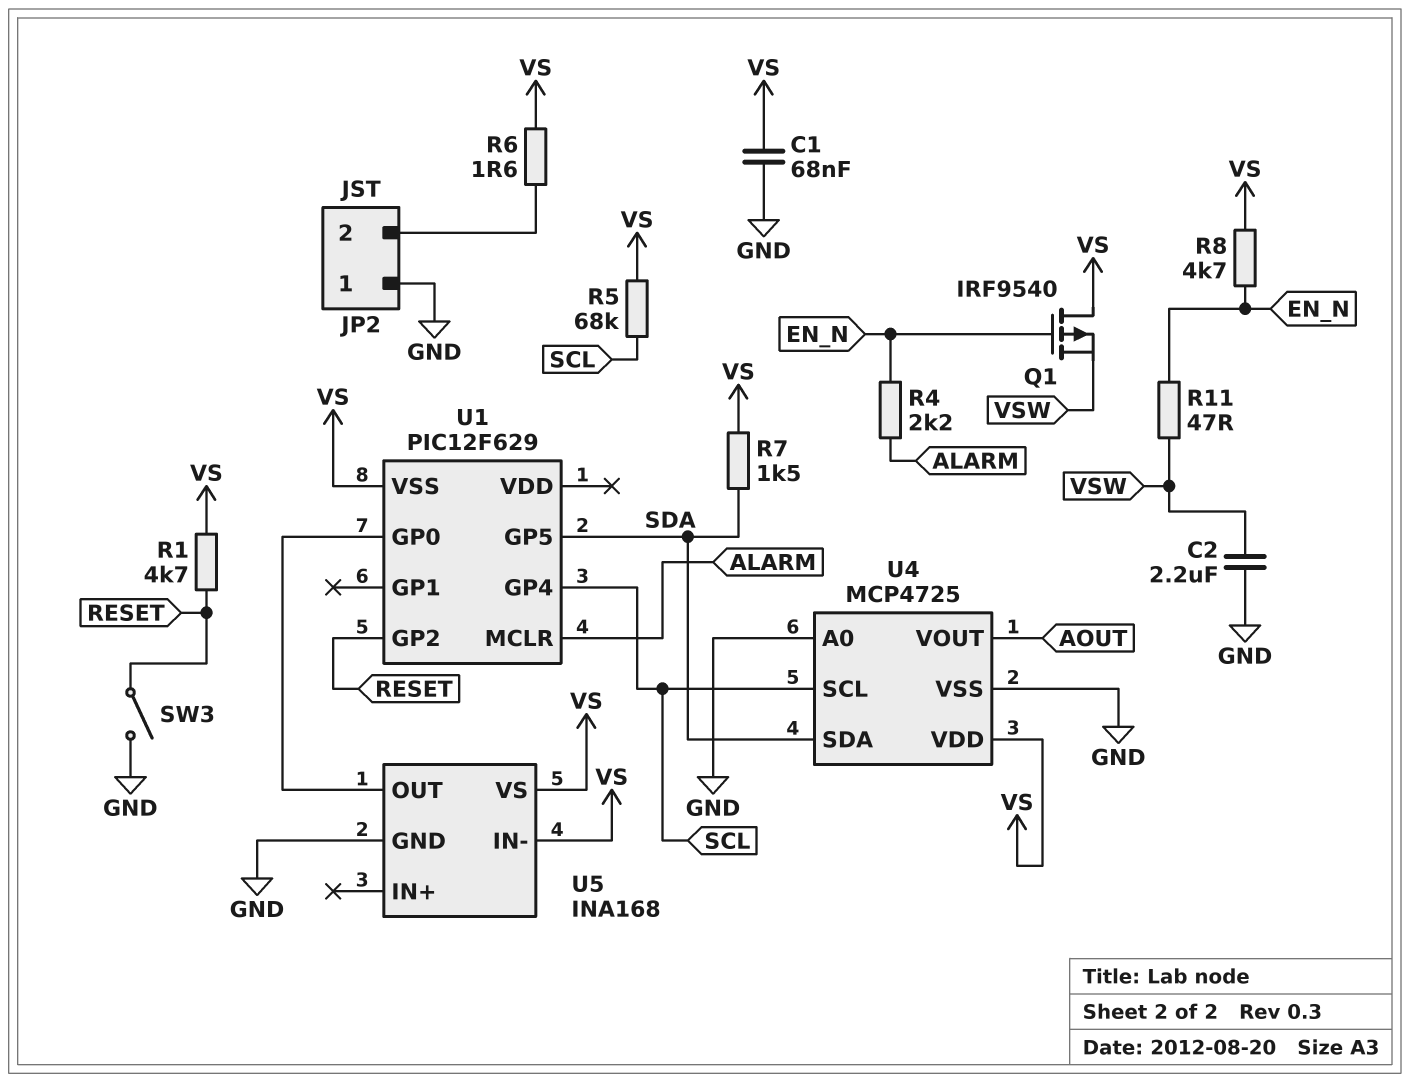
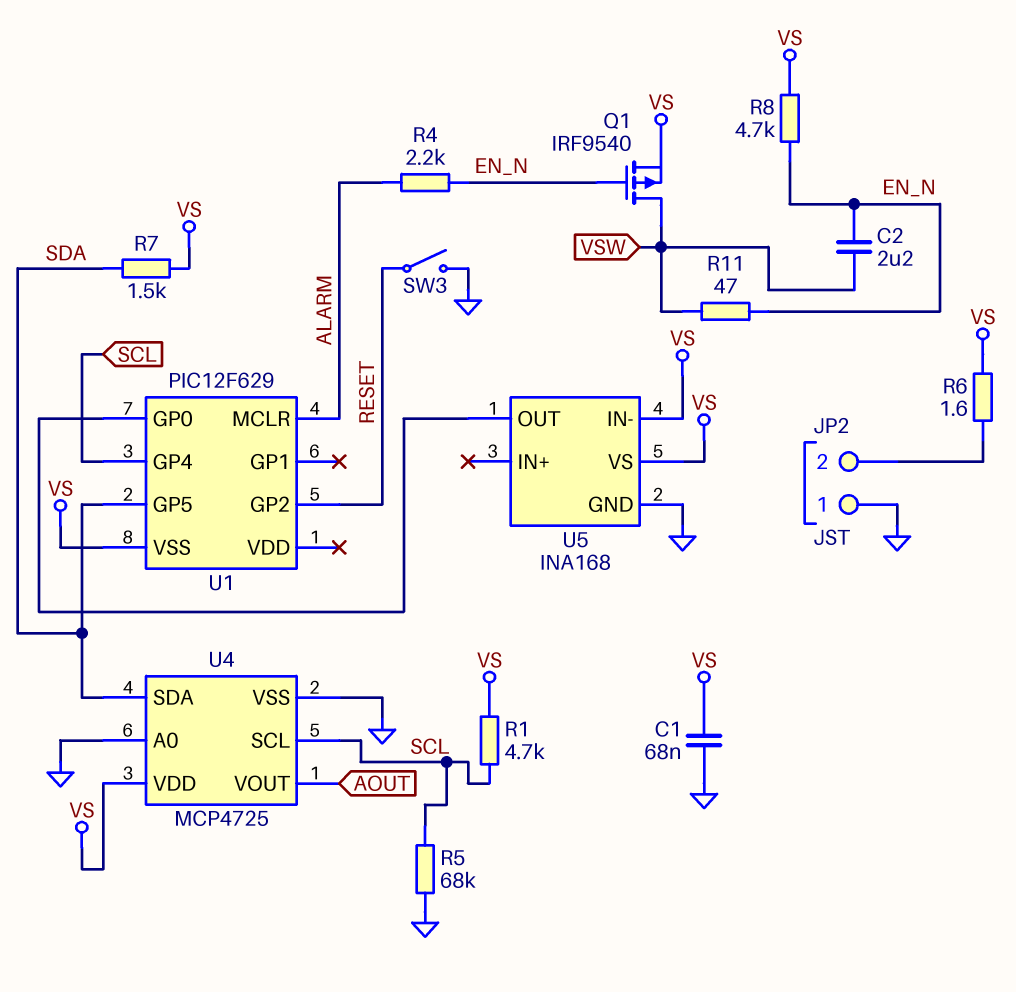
C2: 2.2uF (GND, VSW) -> 2.2uF (EN_N, VSW)
Q1: PMOS IRF9540 (G EN_N, D VS, S VSW) -> PMOS IRF9540 (G EN_N, D VSW, S VS)
R1: 4.7k (RESET, VS) -> 4.7k (SCL, VS)
R5: 68k (SCL, VS) -> 68k (GND, SCL)

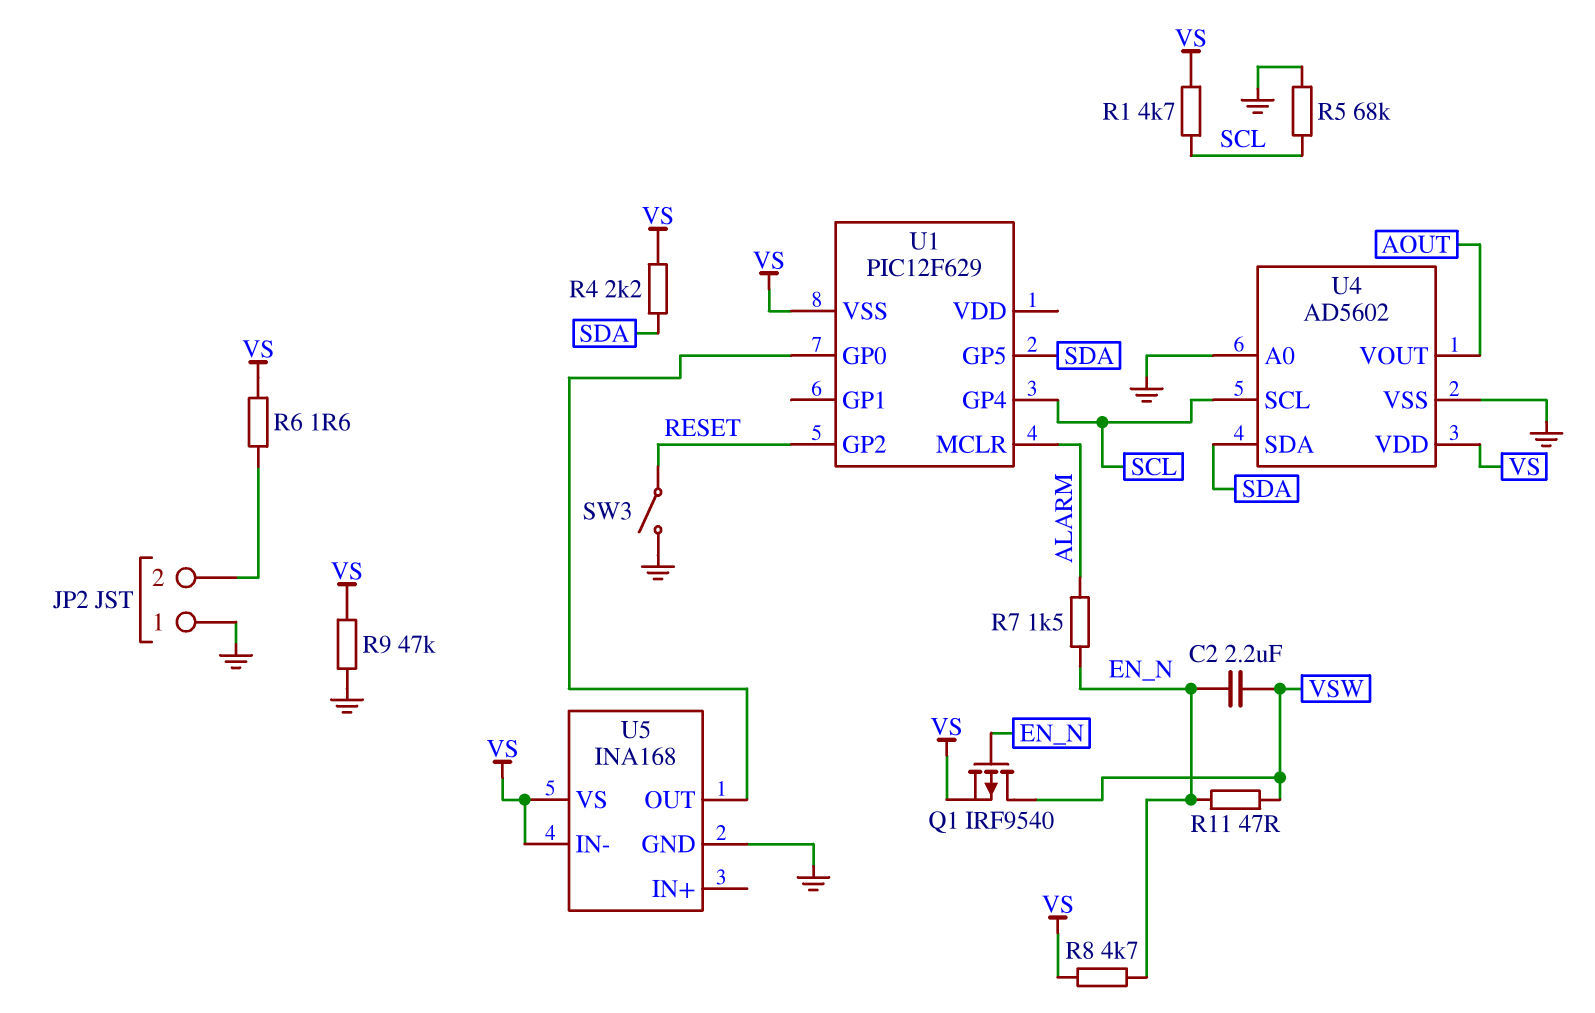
C1: 68nF (GND, VS) -> none
R4: 2.2k (ALARM, EN_N) -> 2.2k (SDA, VS)
R7: 1.5k (SDA, VS) -> 1.5k (ALARM, EN_N)
R9: none -> 47k (GND, VS)
U4: MCP4725 -> AD5602

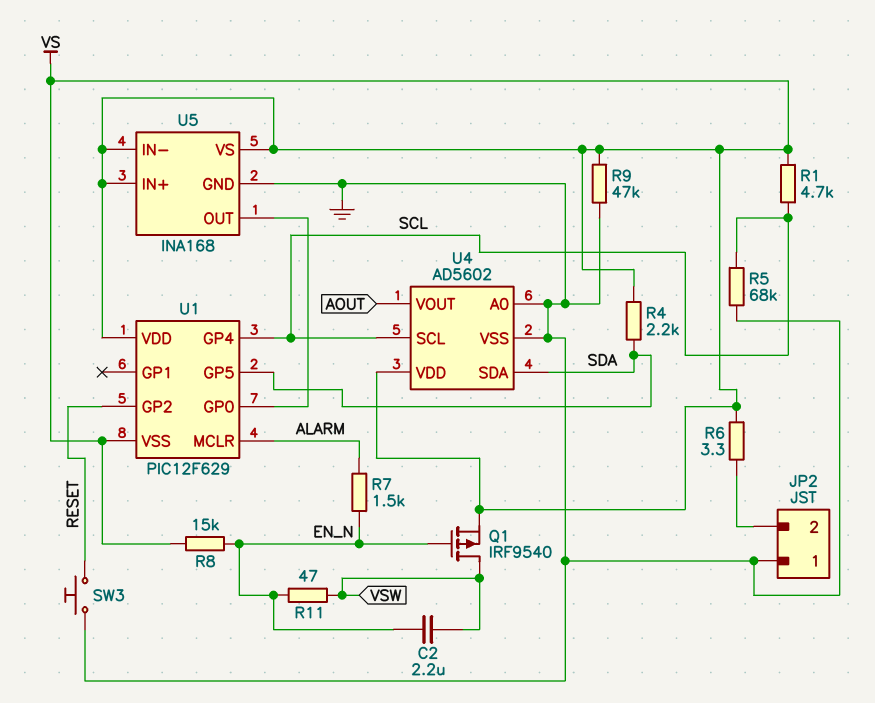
R6: 1.6 (JP2/2, VS) -> 3.3 (JP2/2, VS)
R8: 4.7k (EN_N, VS) -> 15k (EN_N, VS)
SW3: switch (GND, RESET) -> button (GND, RESET)
U1 pin VDD: none -> VS
U5 pin IN+: none -> VS

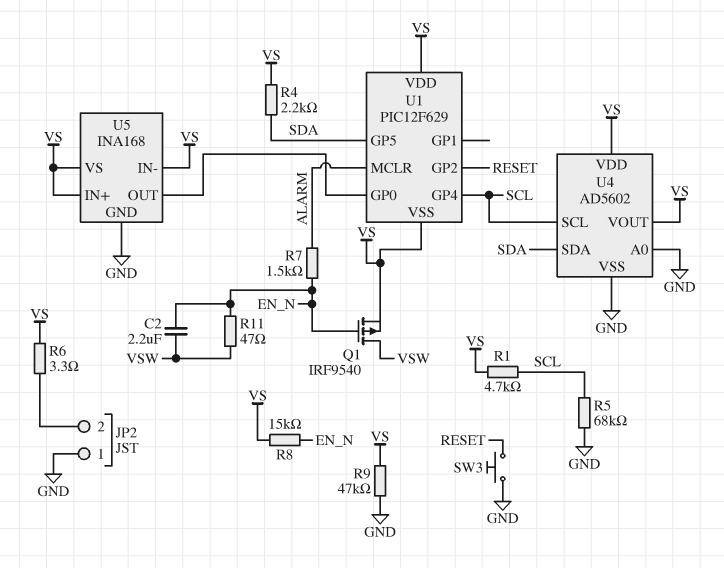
U4 pin VOUT: AOUT -> VS

